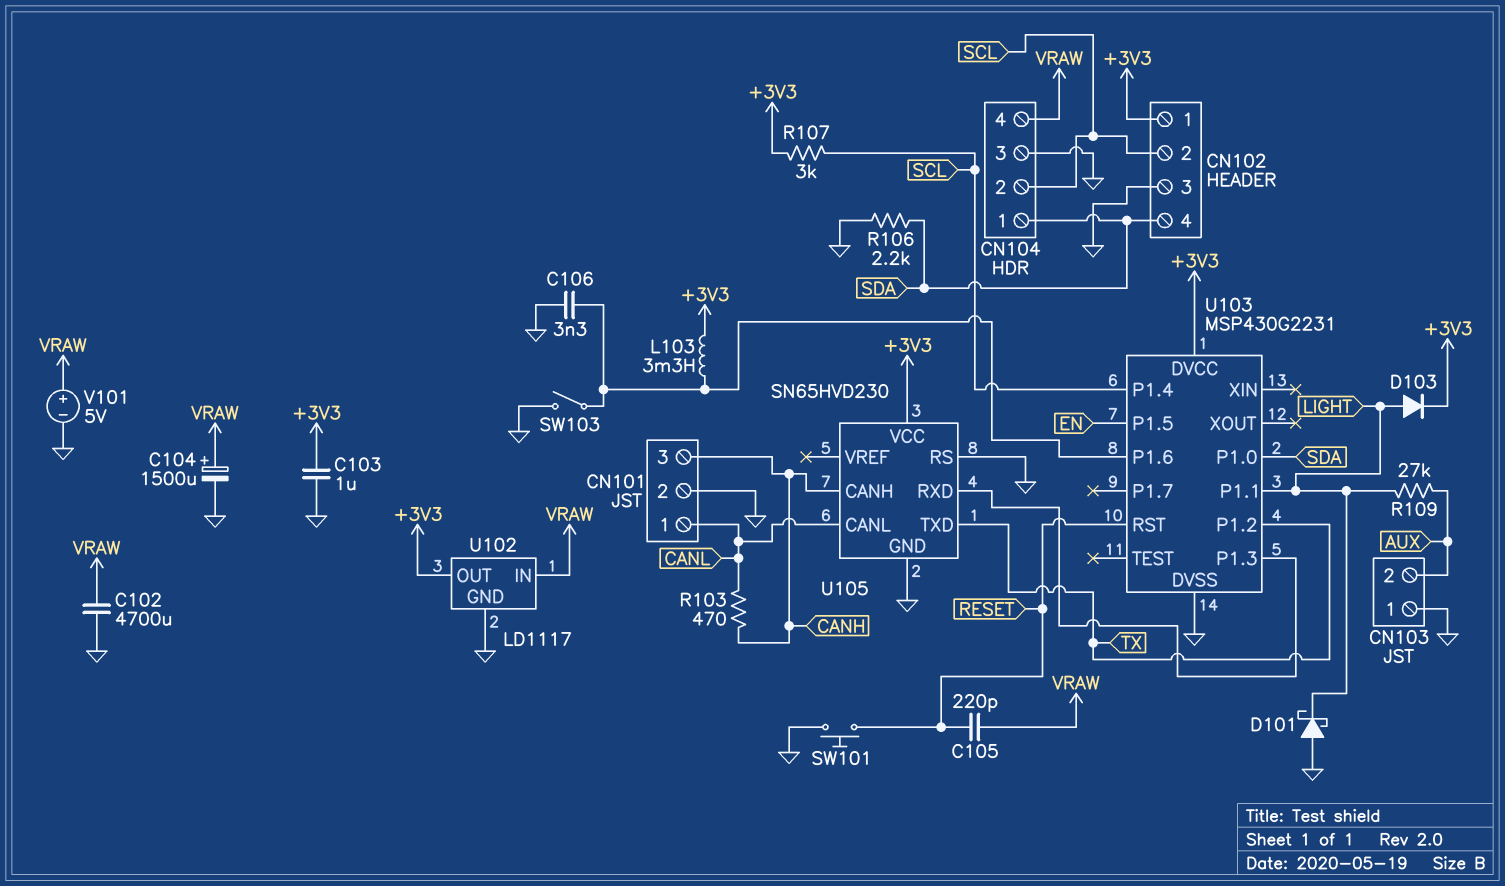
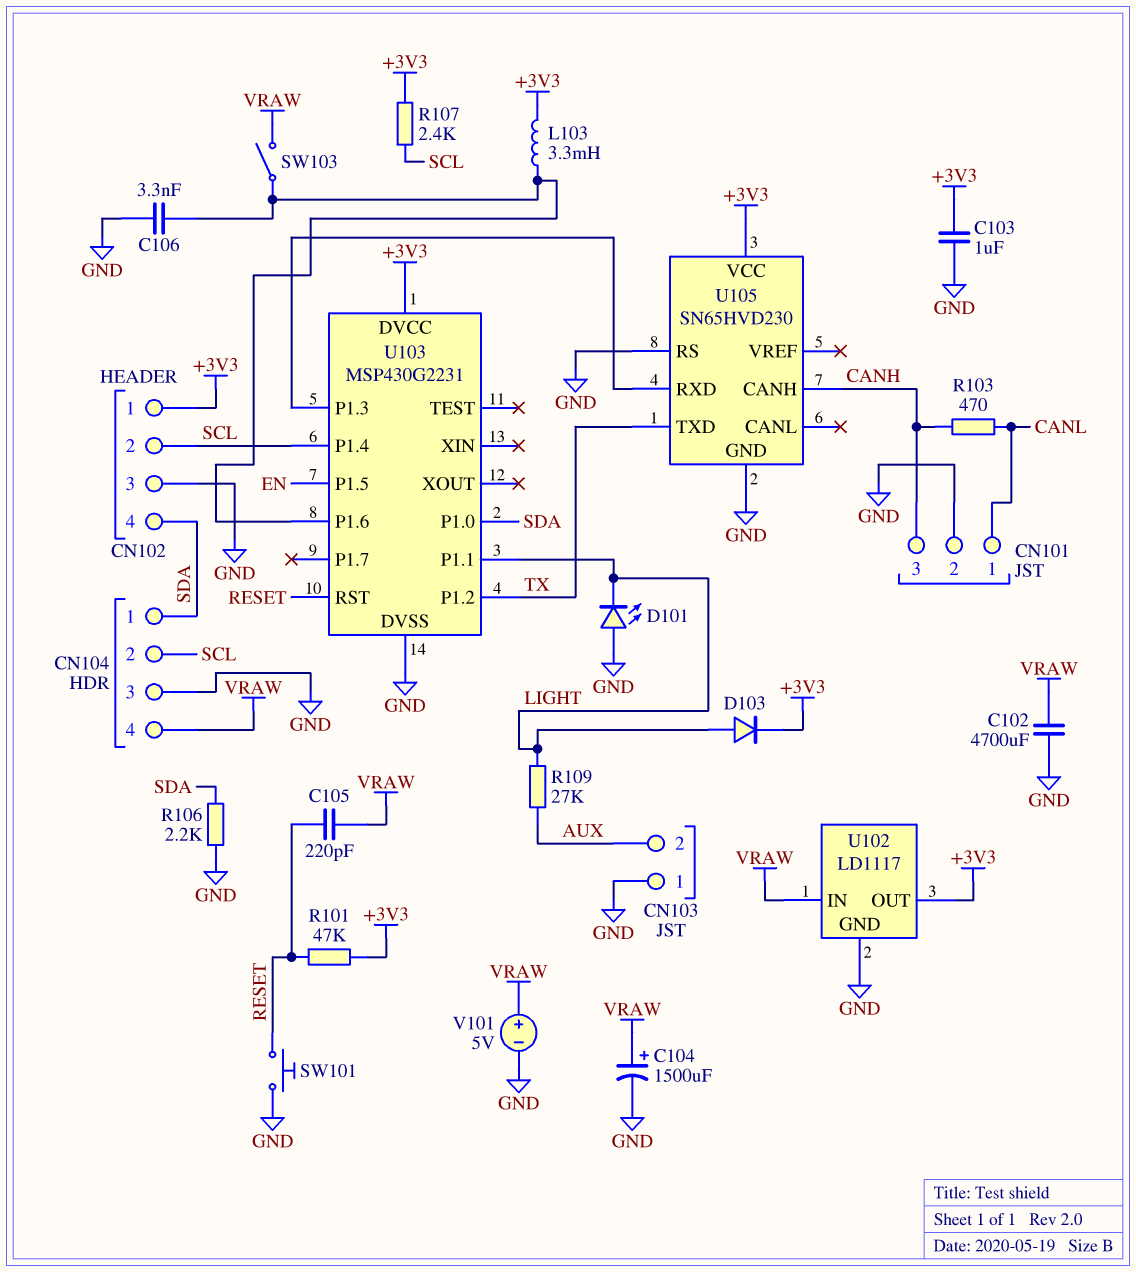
D101: schottky (A GND, K LIGHT) -> LED (A GND, K LIGHT)
R101: none -> 47k (+3V3, RESET)
R107: 3k (+3V3, SCL) -> 2.4k (+3V3, SCL)
SW103: switch (GND, U103/P1.6) -> switch (U103/P1.6, VRAW)
U105 pin CANL: CANL -> none

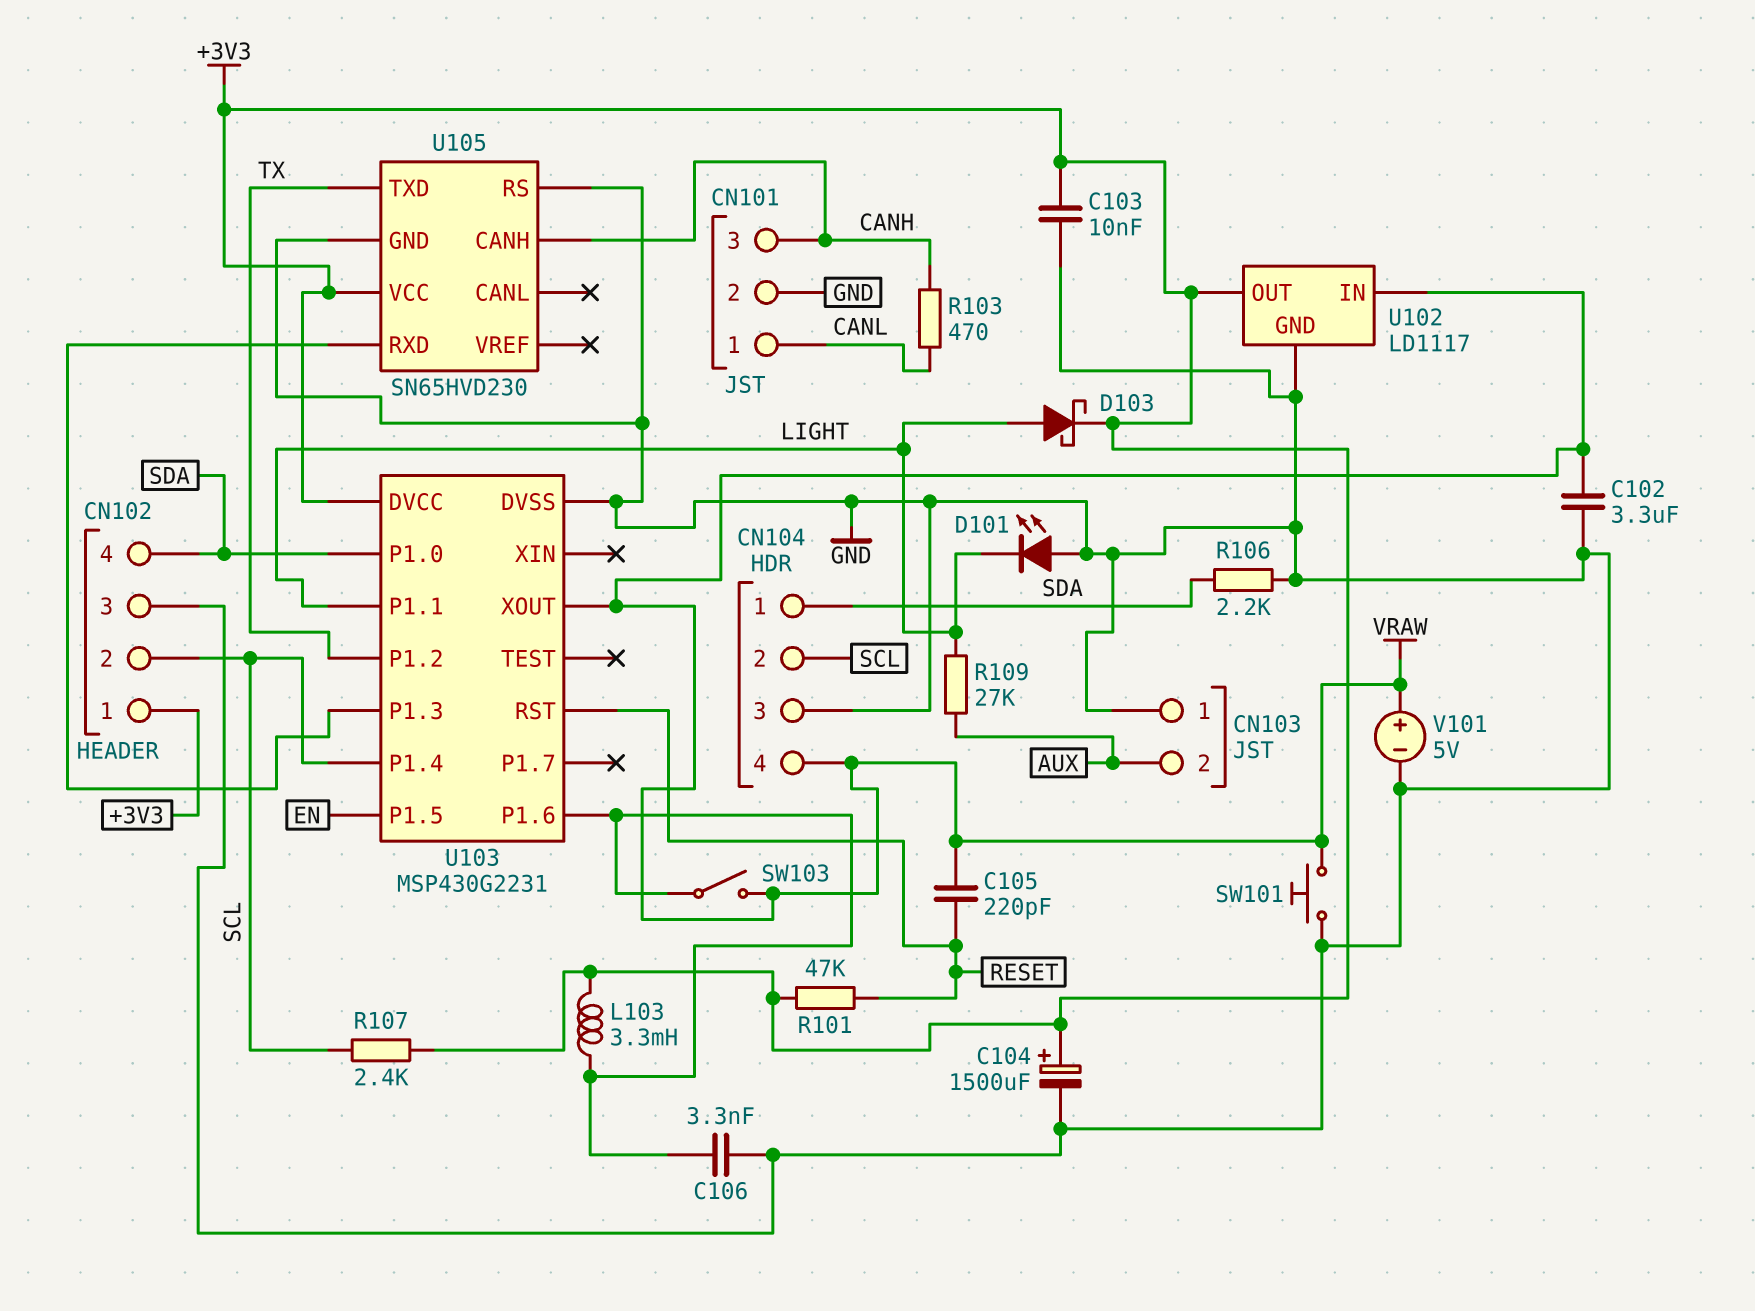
C102: 4700uF (GND, VRAW) -> 3.3uF (GND, VRAW)
C103: 1uF (+3V3, GND) -> 10nF (+3V3, GND)
C104: 1500uF (plus VRAW, minus GND) -> 1500uF (plus +3V3, minus GND)
D103: diode (A LIGHT, K +3V3) -> schottky (A LIGHT, K +3V3)
SW101: button (GND, RESET) -> button (GND, VRAW)
U103 pin XOUT: none -> VRAW

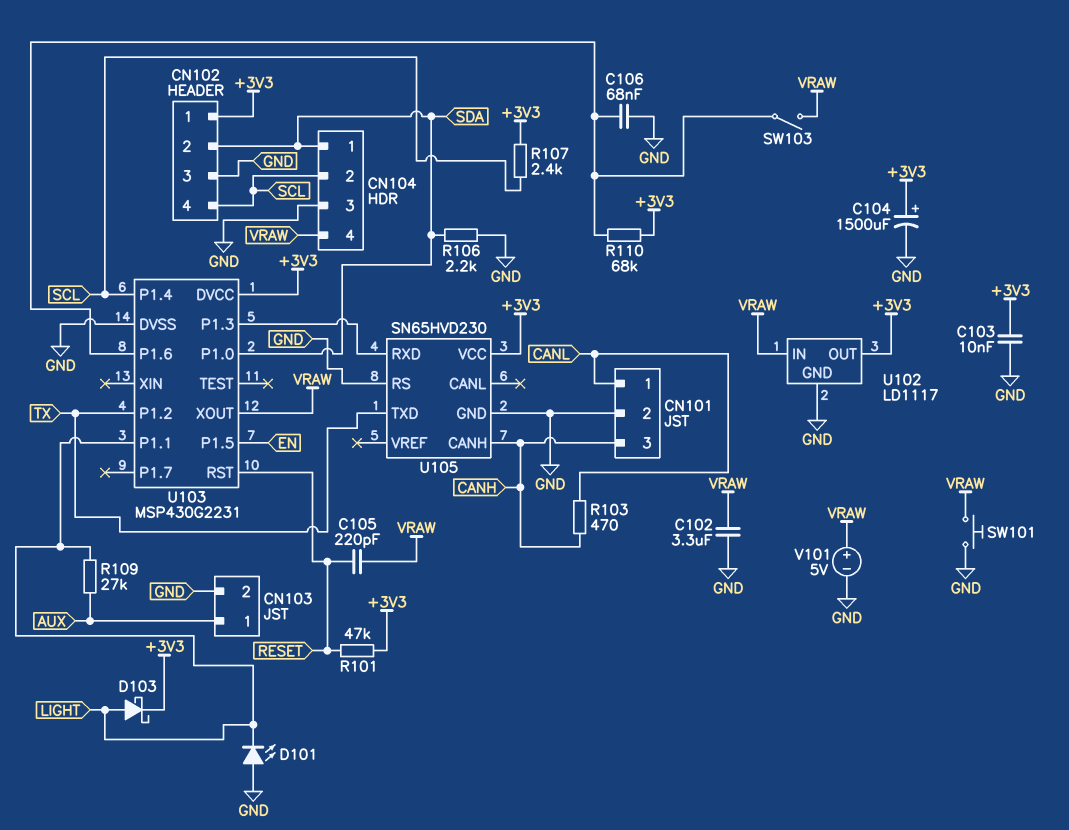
C106: 3.3nF (GND, U103/P1.6) -> 68nF (GND, U103/P1.6)
CN102 pin 2: SCL -> SDA
CN102 pin 4: SDA -> SCL
CN103 pin 1: GND -> AUX
CN103 pin 2: AUX -> GND
L103: 3.3mH (+3V3, U103/P1.6) -> none
R110: none -> 68k (+3V3, U103/P1.6)

